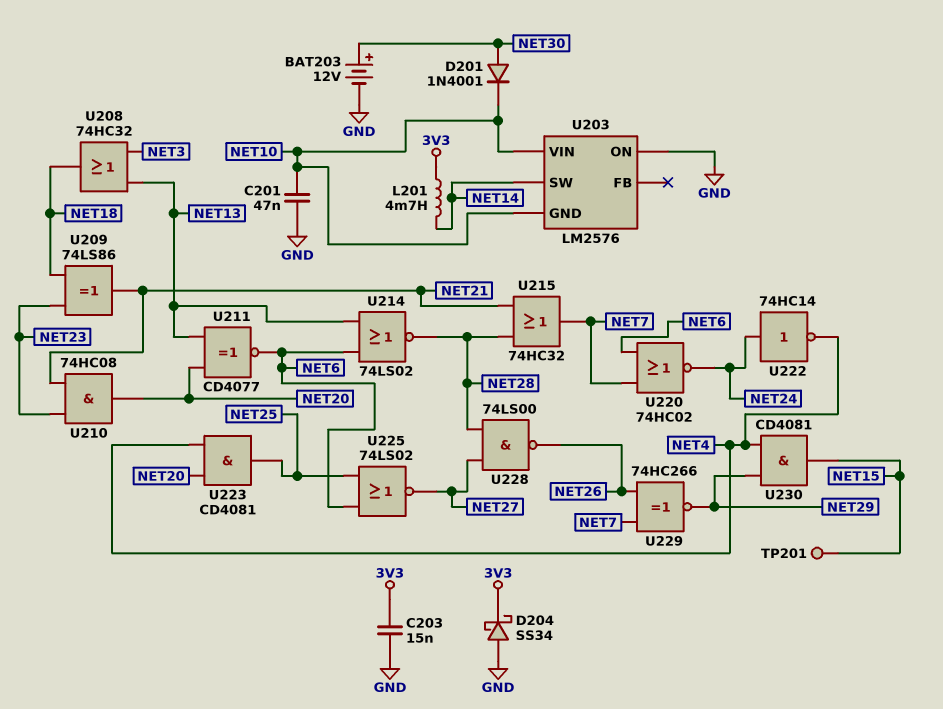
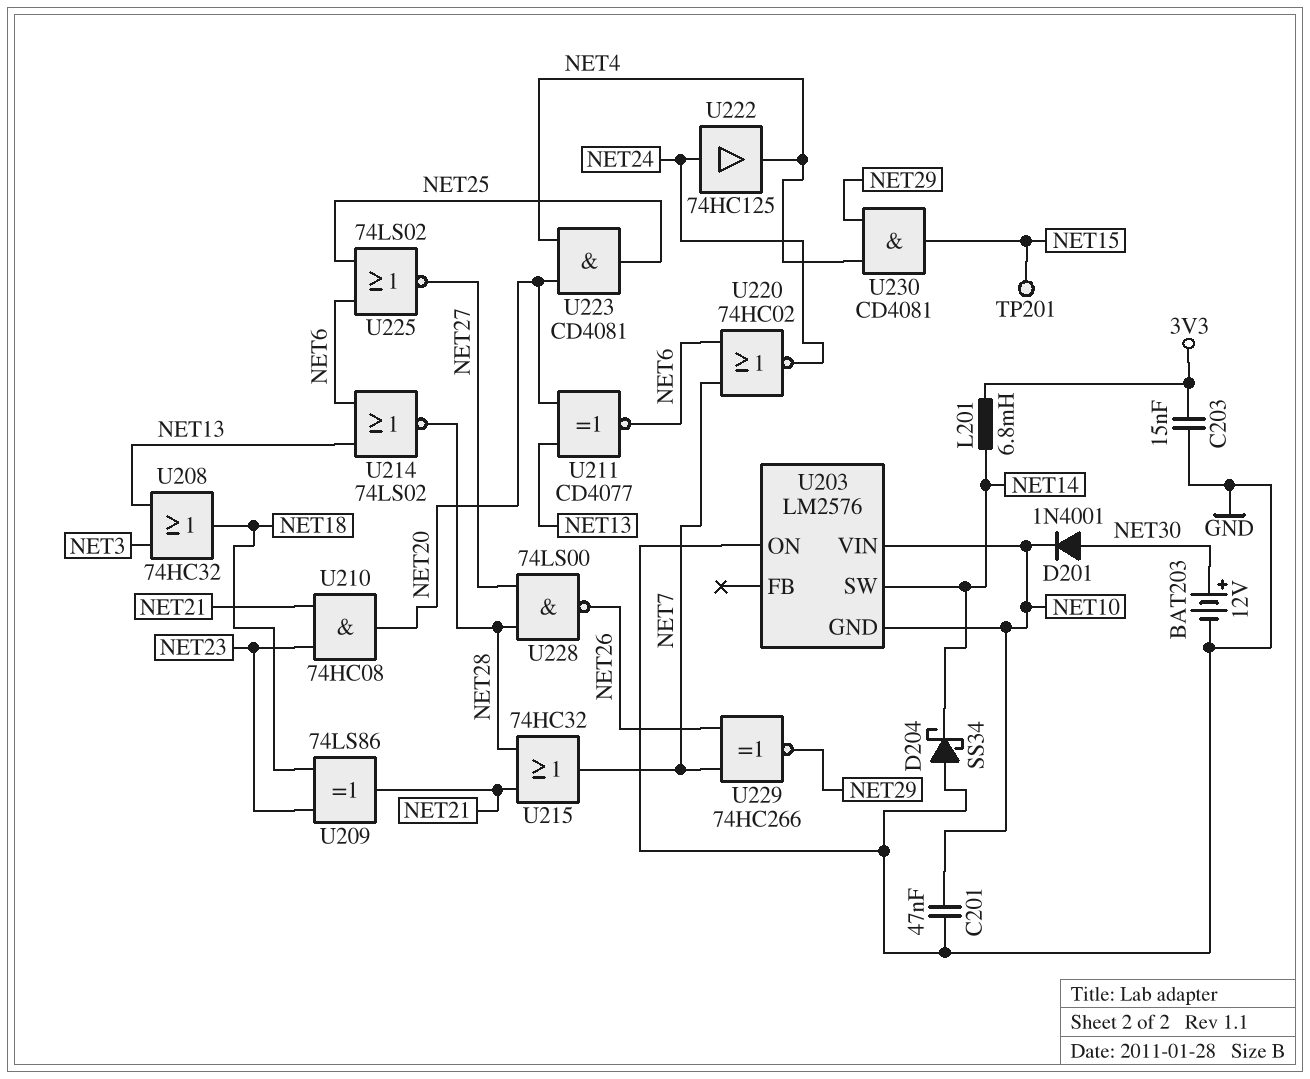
D204: schottky SS34 (A GND, K 3V3) -> schottky SS34 (A GND, K NET14)
L201: 4.7mH (3V3, NET14) -> 6.8mH (3V3, NET14)
U222: NOT 74HC14 (in NET24, out NET4) -> buffer 74HC125 (in NET24, out NET4)

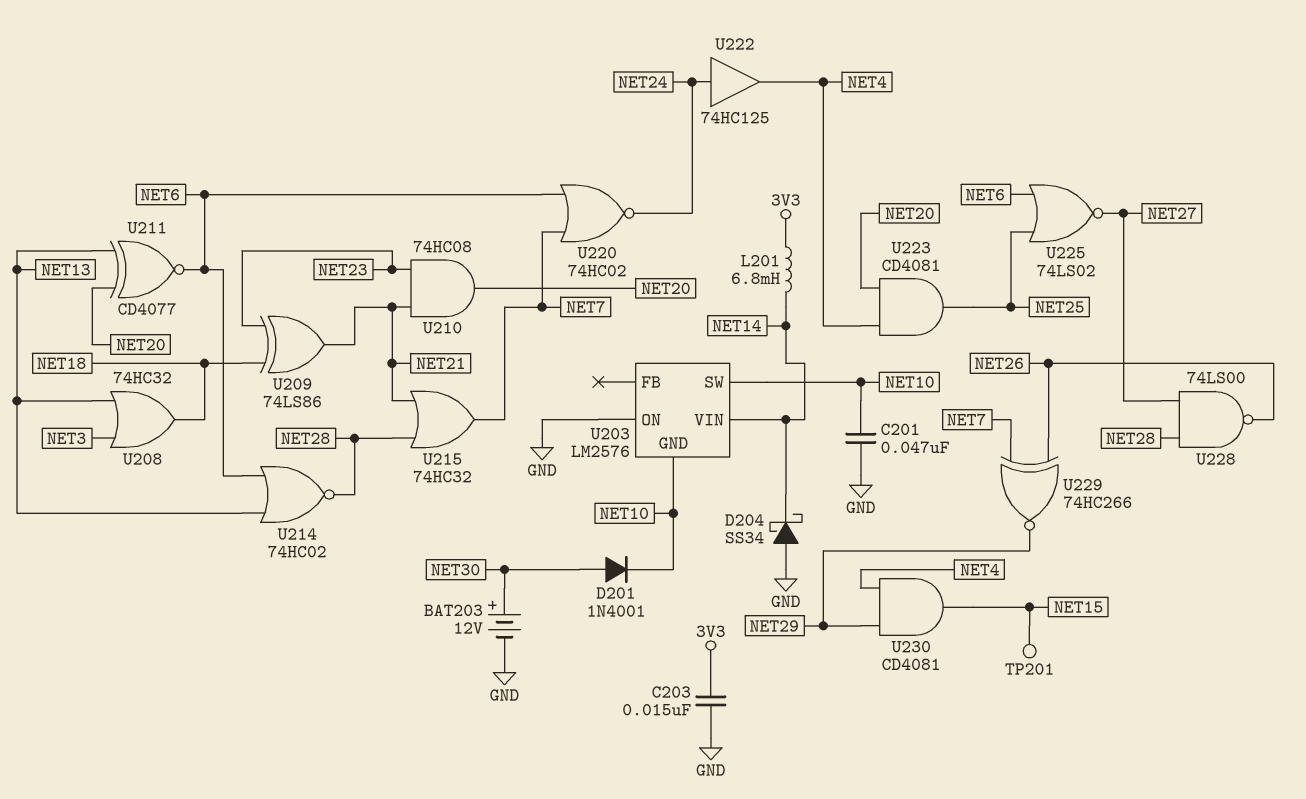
U203 pin SW: NET14 -> NET10
U203 pin VIN: NET10 -> NET14
U214: NOR 74LS02 (in NET6, in NET13, out NET28) -> NOR 74HC02 (in NET6, in NET13, out NET28)

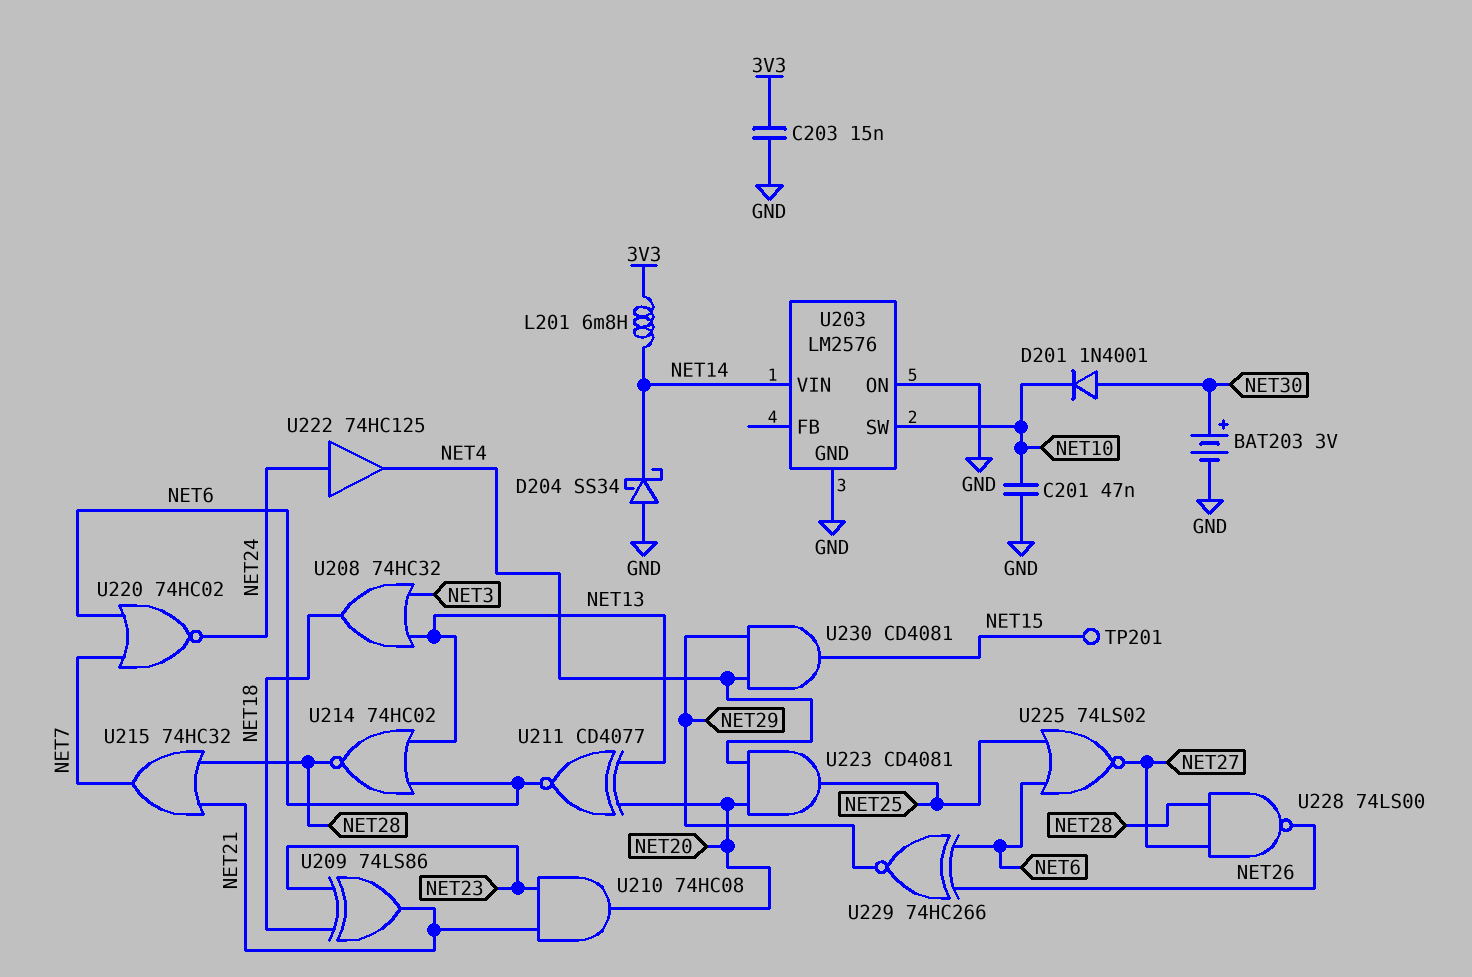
BAT203: 12V (plus NET30, minus GND) -> 3V (plus NET30, minus GND)
U203 pin GND: NET10 -> GND
U229: XNOR 74HC266 (in NET7, in NET26, out NET29) -> XNOR 74HC266 (in NET6, in NET26, out NET29)

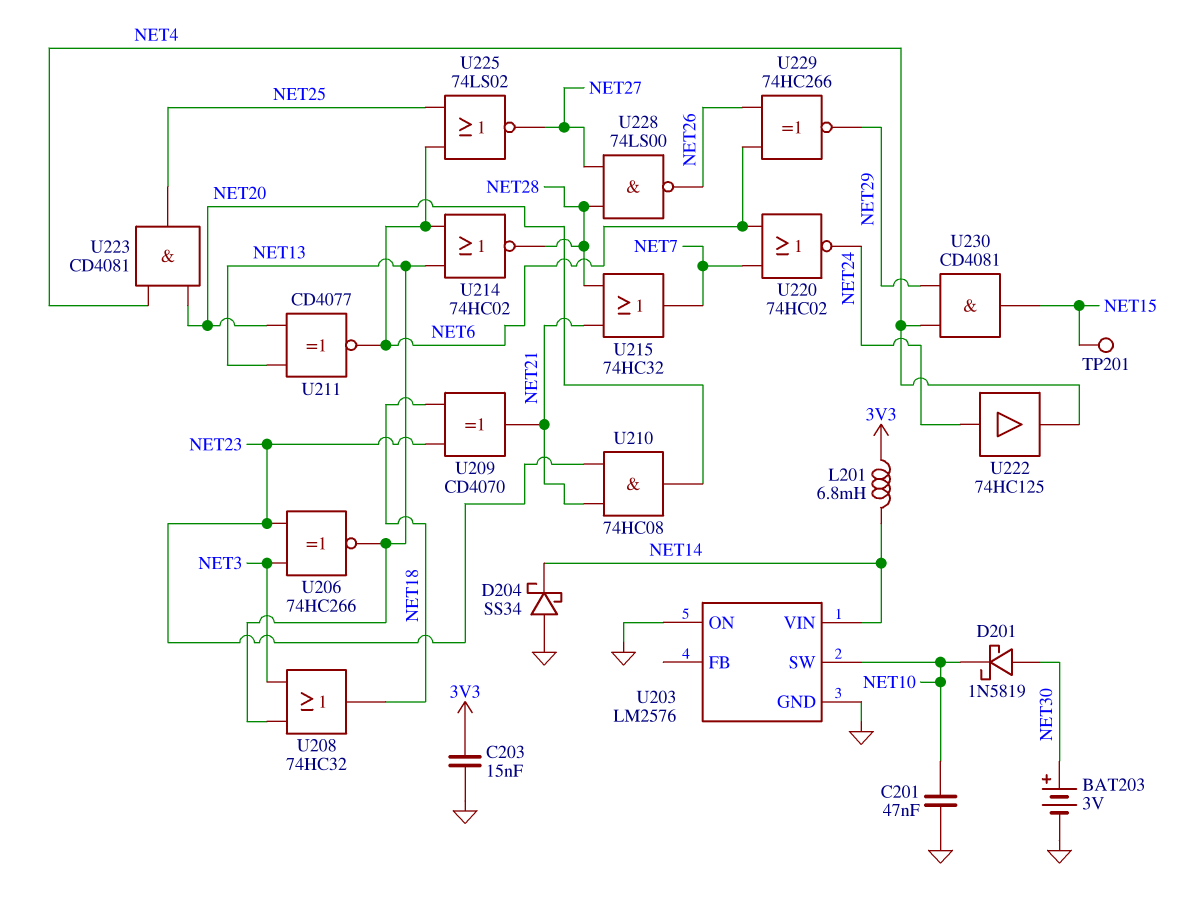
D201: diode 1N4001 (A NET30, K NET10) -> schottky 1N5819 (A NET30, K NET10)
U206: none -> XNOR 74HC266 (in NET3, in NET23, out NET13)
U209: XOR 74LS86 (in NET18, in NET23, out NET21) -> XOR CD4070 (in NET18, in NET23, out NET21)

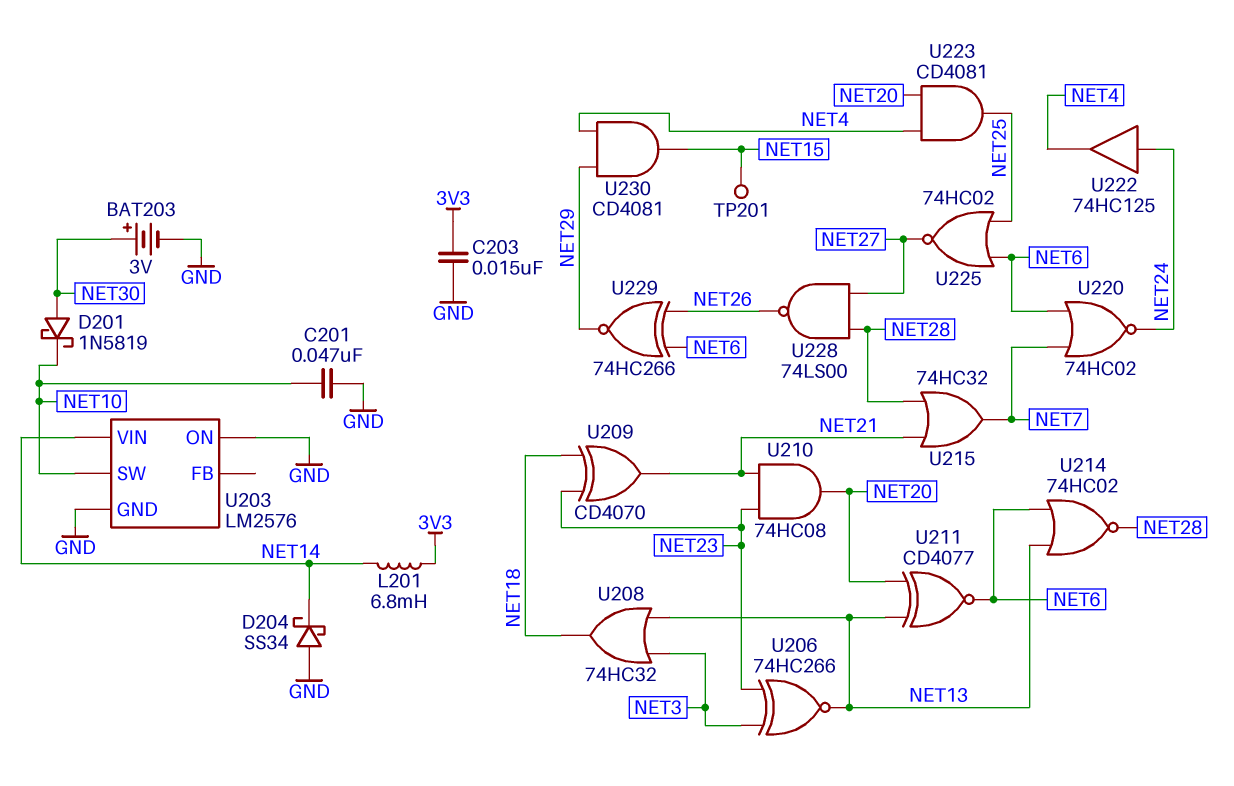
U225: NOR 74LS02 (in NET6, in NET25, out NET27) -> NOR 74HC02 (in NET6, in NET25, out NET27)

